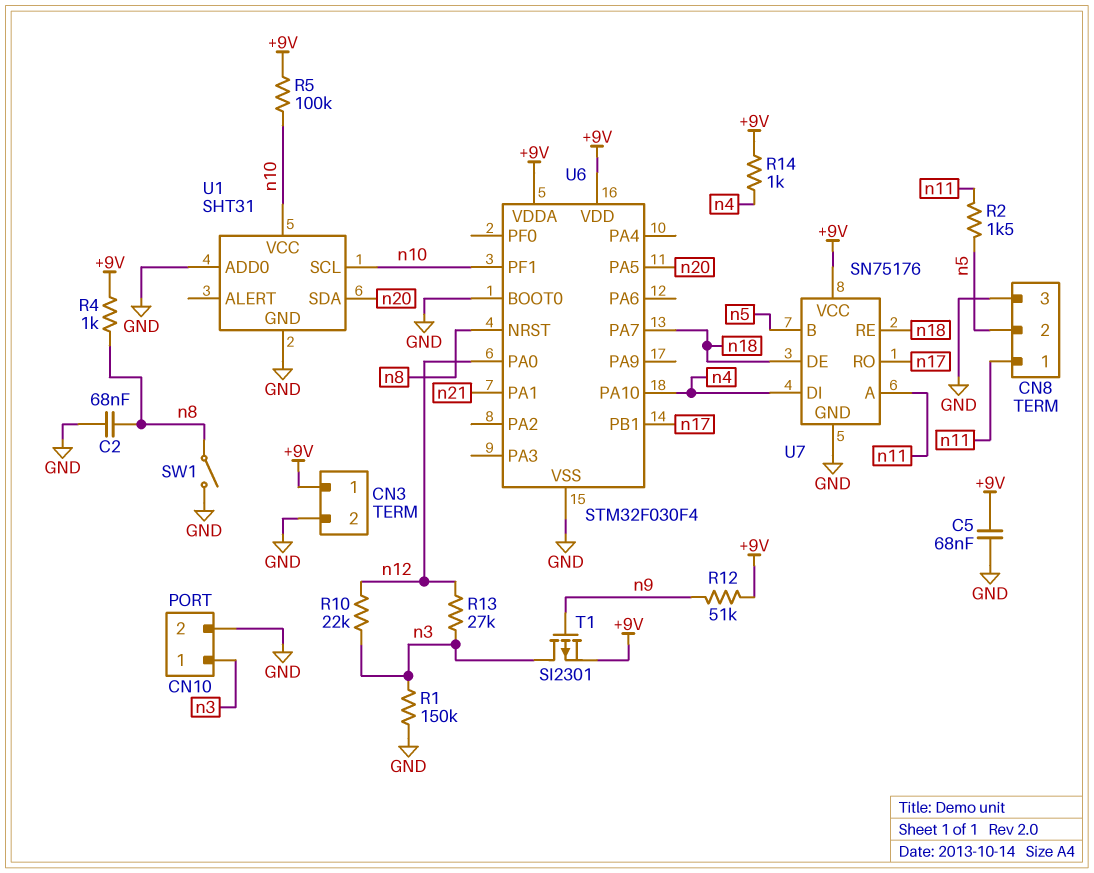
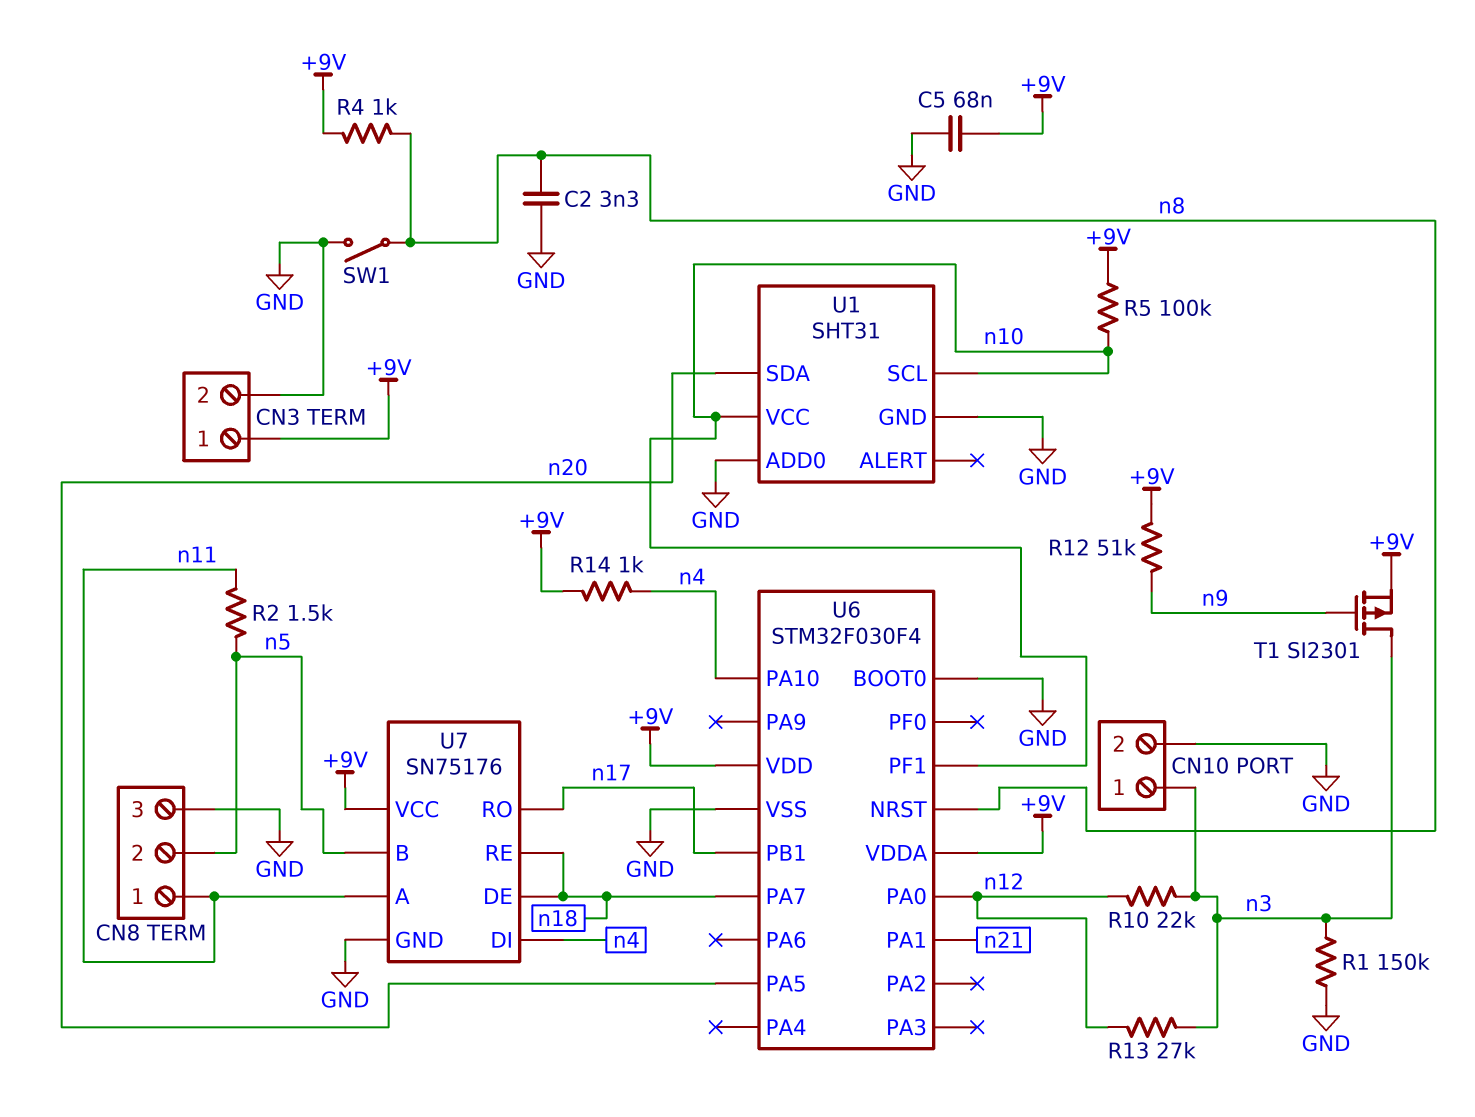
C2: 68nF (GND, n8) -> 3.3nF (GND, n8)

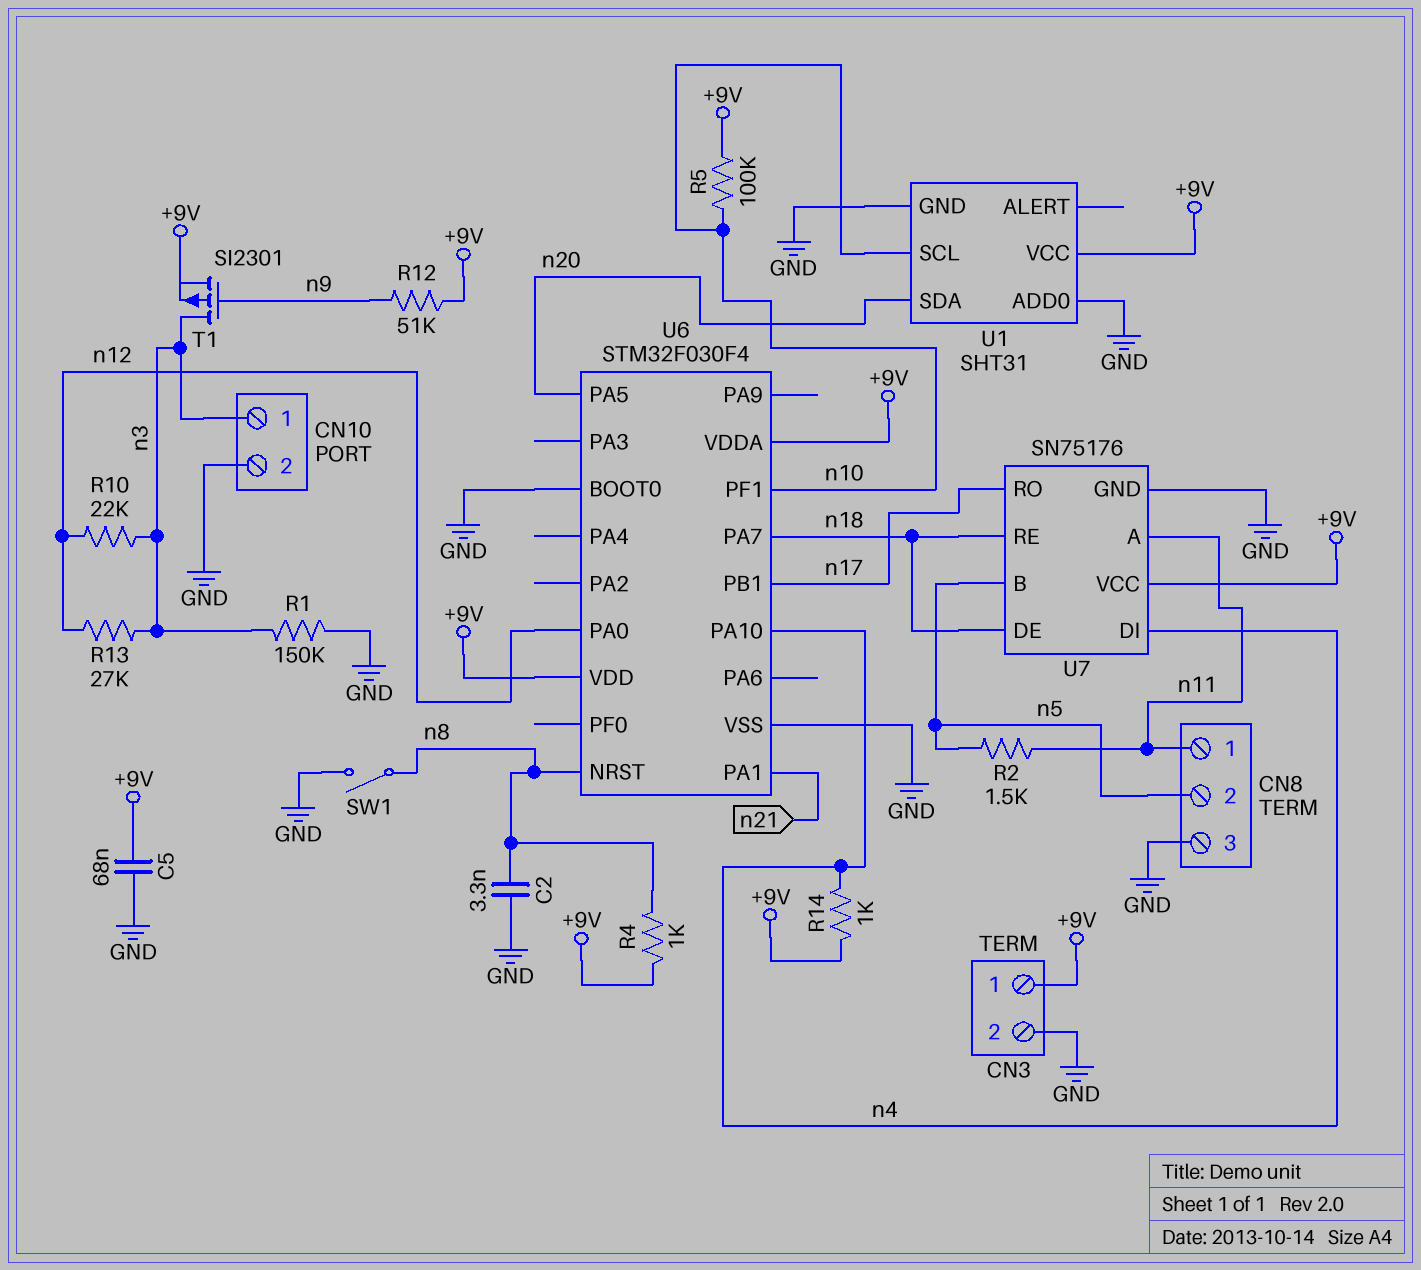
U1 pin VCC: n10 -> +9V

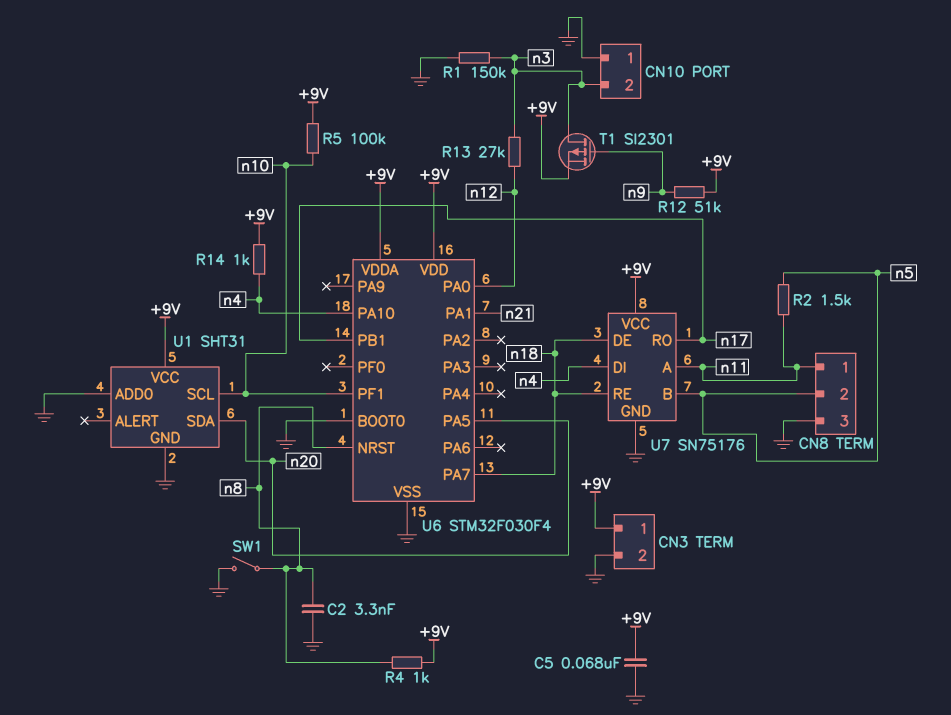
CN10 pin 1: n3 -> GND
CN10 pin 2: GND -> n3
R10: 22k (n3, n12) -> none

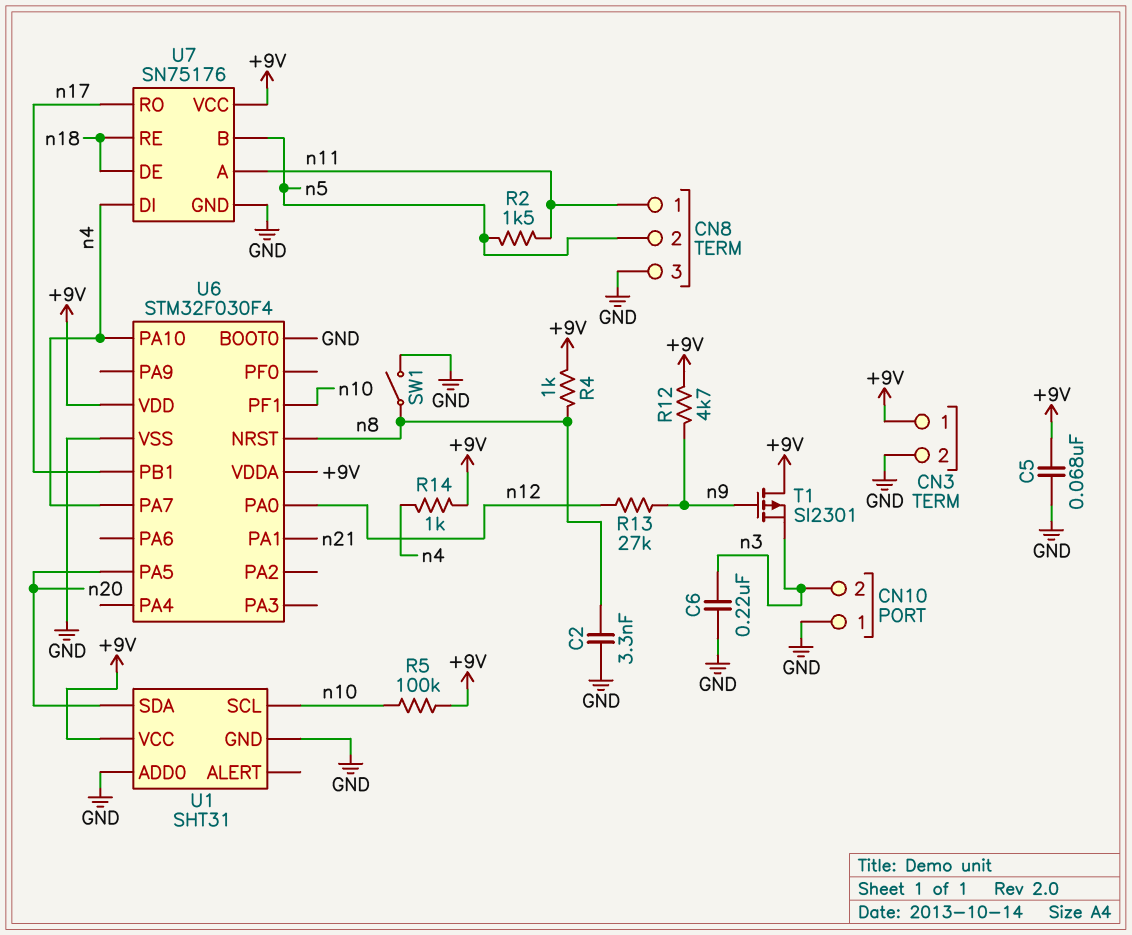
C6: none -> 220nF (GND, n3)
R1: 150k (GND, n3) -> none
R12: 51k (+9V, n9) -> 4.7k (+9V, n9)
R13: 27k (n3, n12) -> 27k (n9, n12)
T1: PMOS SI2301 (G n9, D n3, S +9V) -> PMOS SI2301 (G n9, D +9V, S n3)
U6 pin PA7: n18 -> n4

